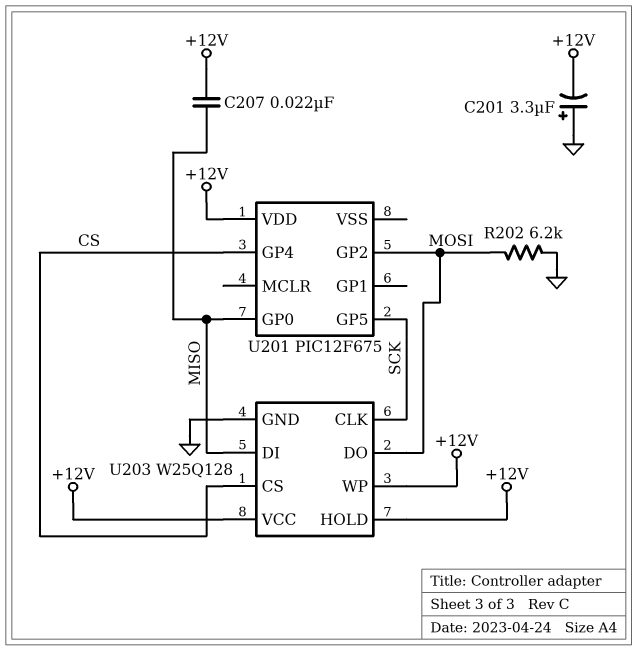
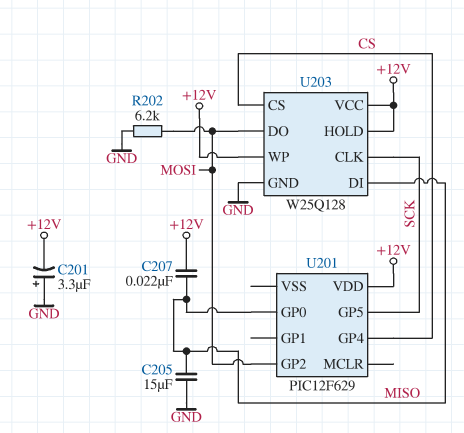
C205: none -> 15uF (GND, MISO)
U201: PIC12F675 -> PIC12F629

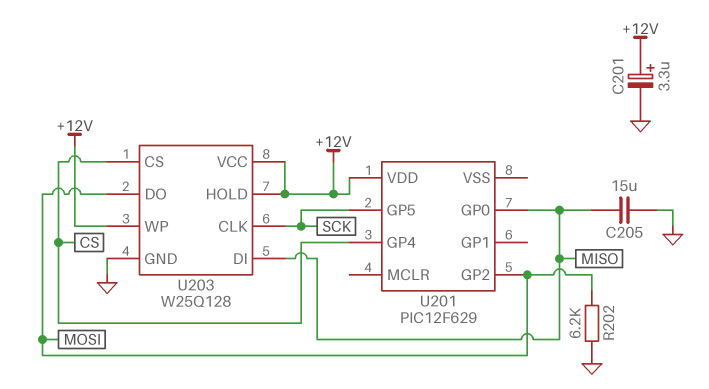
C201: 3.3uF (plus GND, minus +12V) -> 3.3uF (plus +12V, minus GND)
C207: 22nF (+12V, MISO) -> none

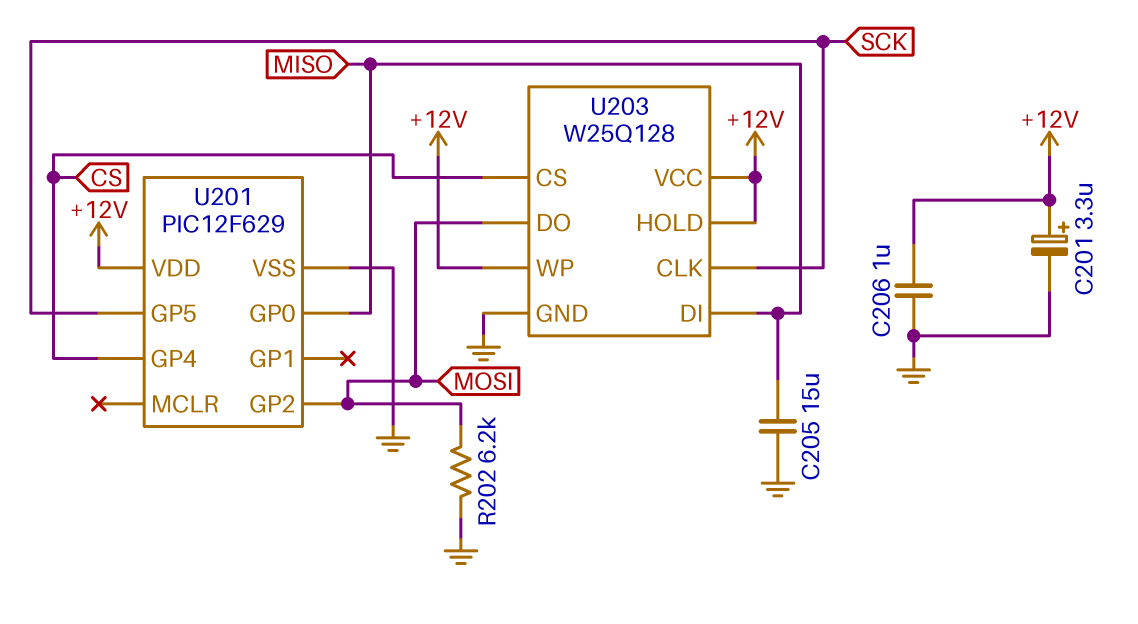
C206: none -> 1uF (+12V, GND)
U201 pin VSS: none -> GND

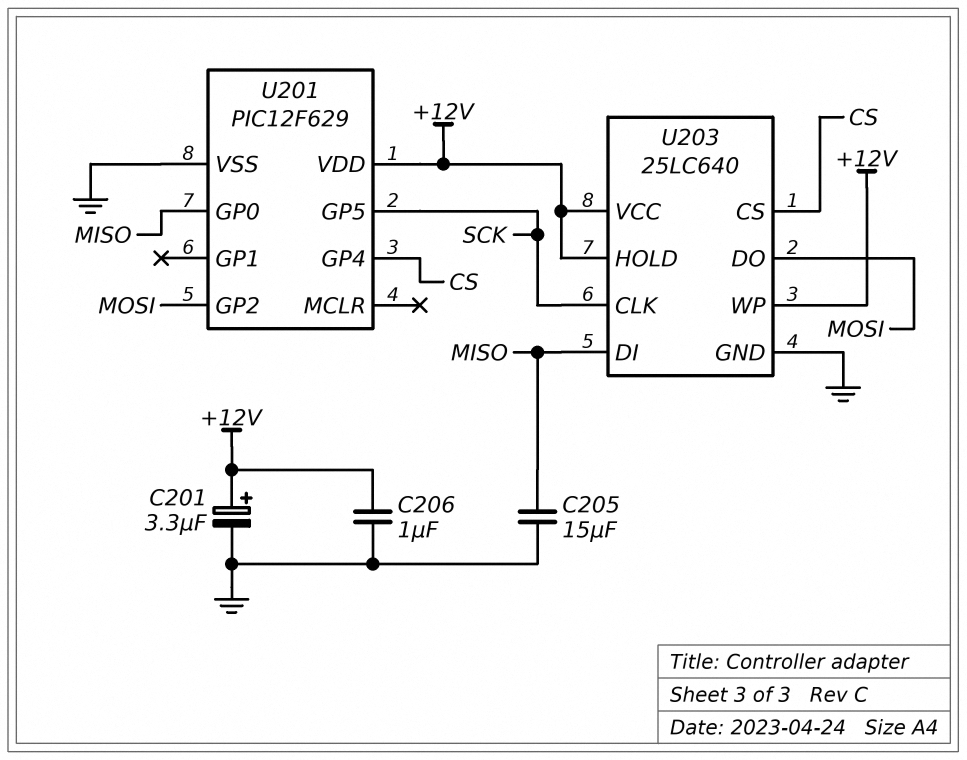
R202: 6.2k (GND, MOSI) -> none
U203: W25Q128 -> 25LC640

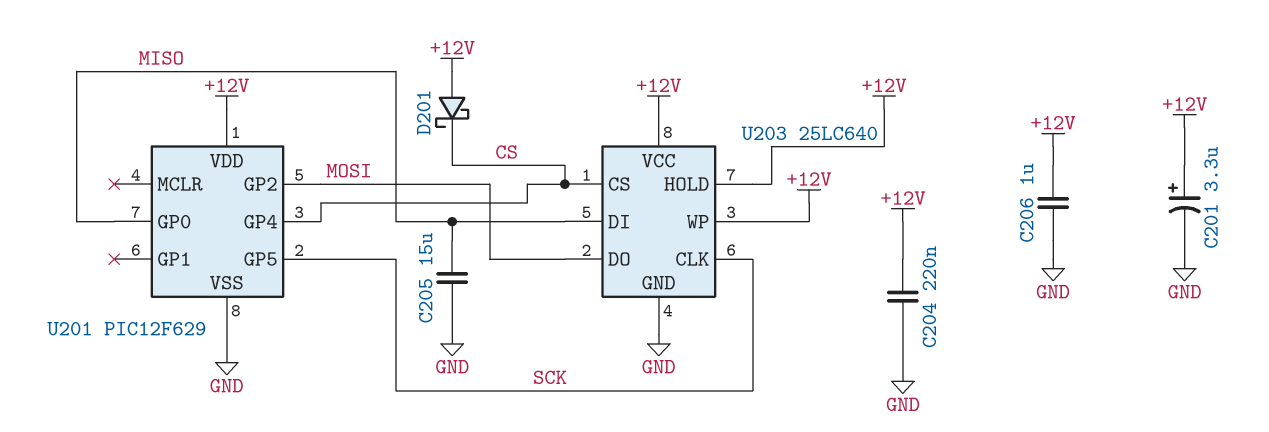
C204: none -> 220nF (+12V, GND)
D201: none -> schottky (A +12V, K CS)

